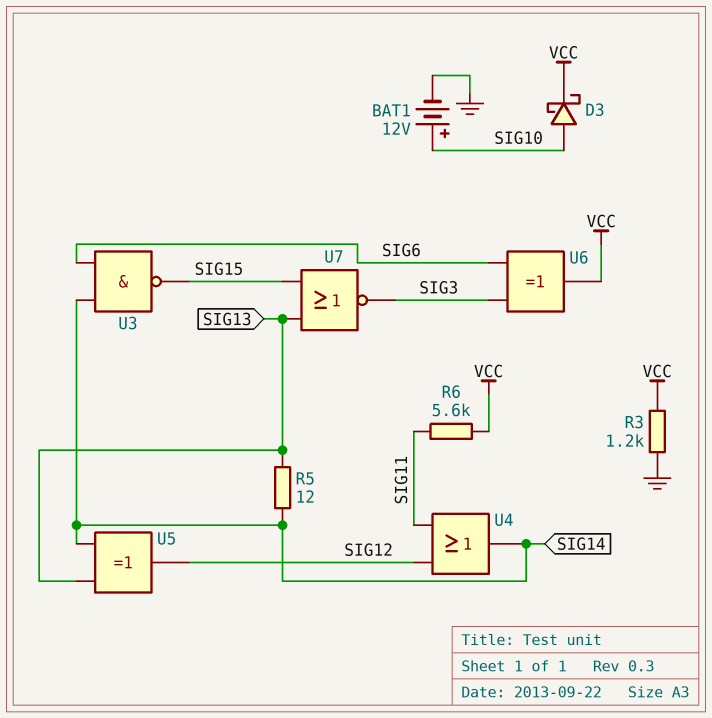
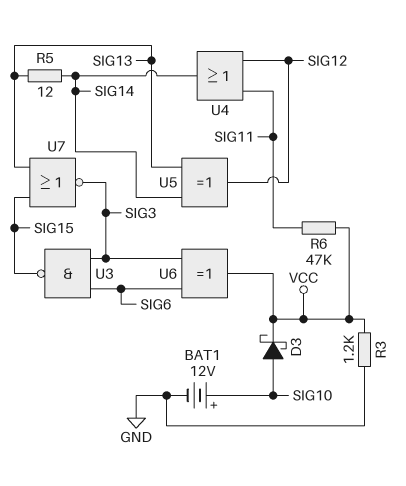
R6: 5.6k (SIG11, VCC) -> 47k (SIG11, VCC)
U3: NAND (in SIG6, in SIG14, out SIG15) -> NAND (in SIG3, in SIG6, out SIG15)

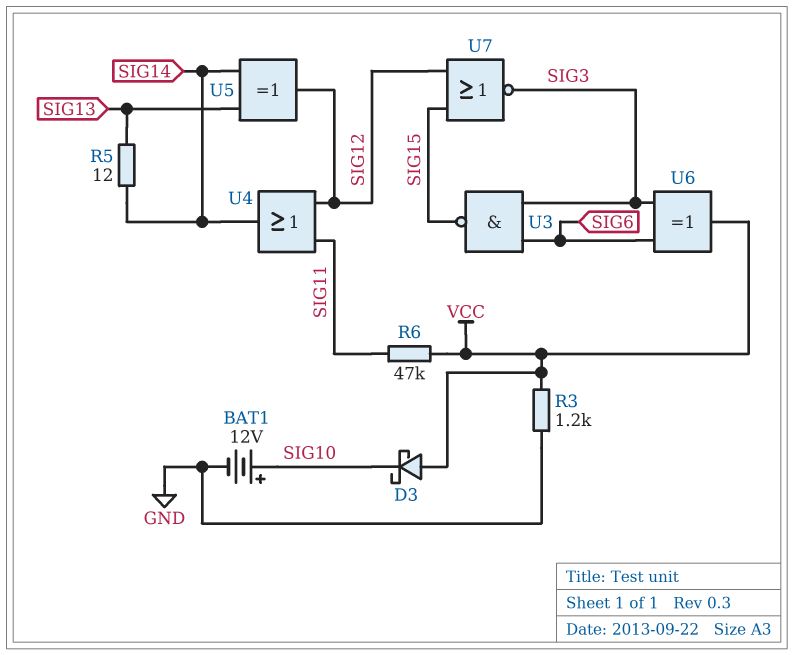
D3: schottky (A SIG10, K VCC) -> schottky (A VCC, K SIG10)
U7: NOR (in SIG13, in SIG15, out SIG3) -> NOR (in SIG12, in SIG15, out SIG3)

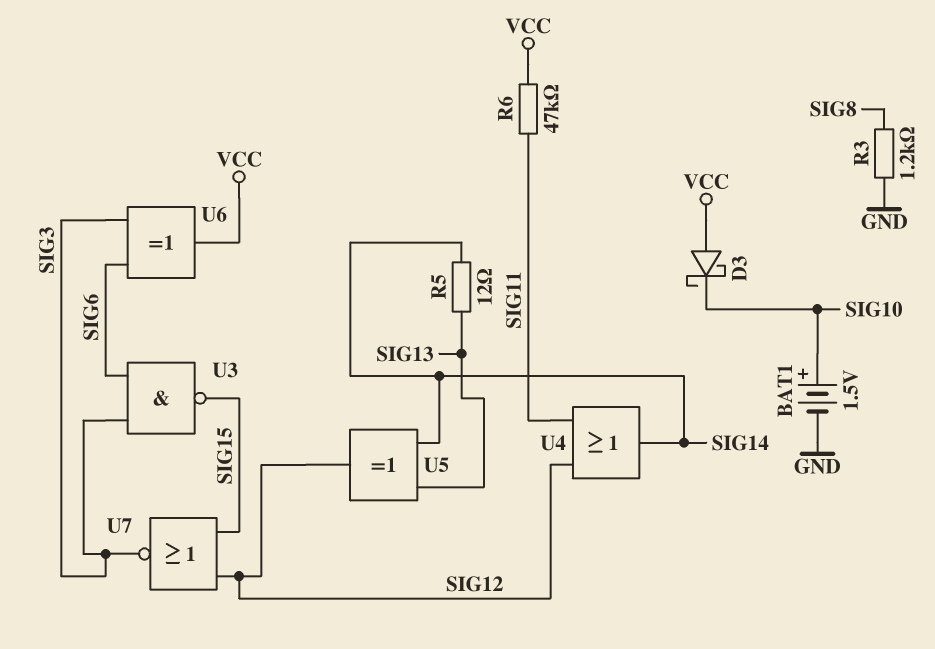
BAT1: 12V (plus SIG10, minus GND) -> 1.5V (plus SIG10, minus GND)
R3: 1.2k (GND, VCC) -> 1.2k (GND, SIG8)

